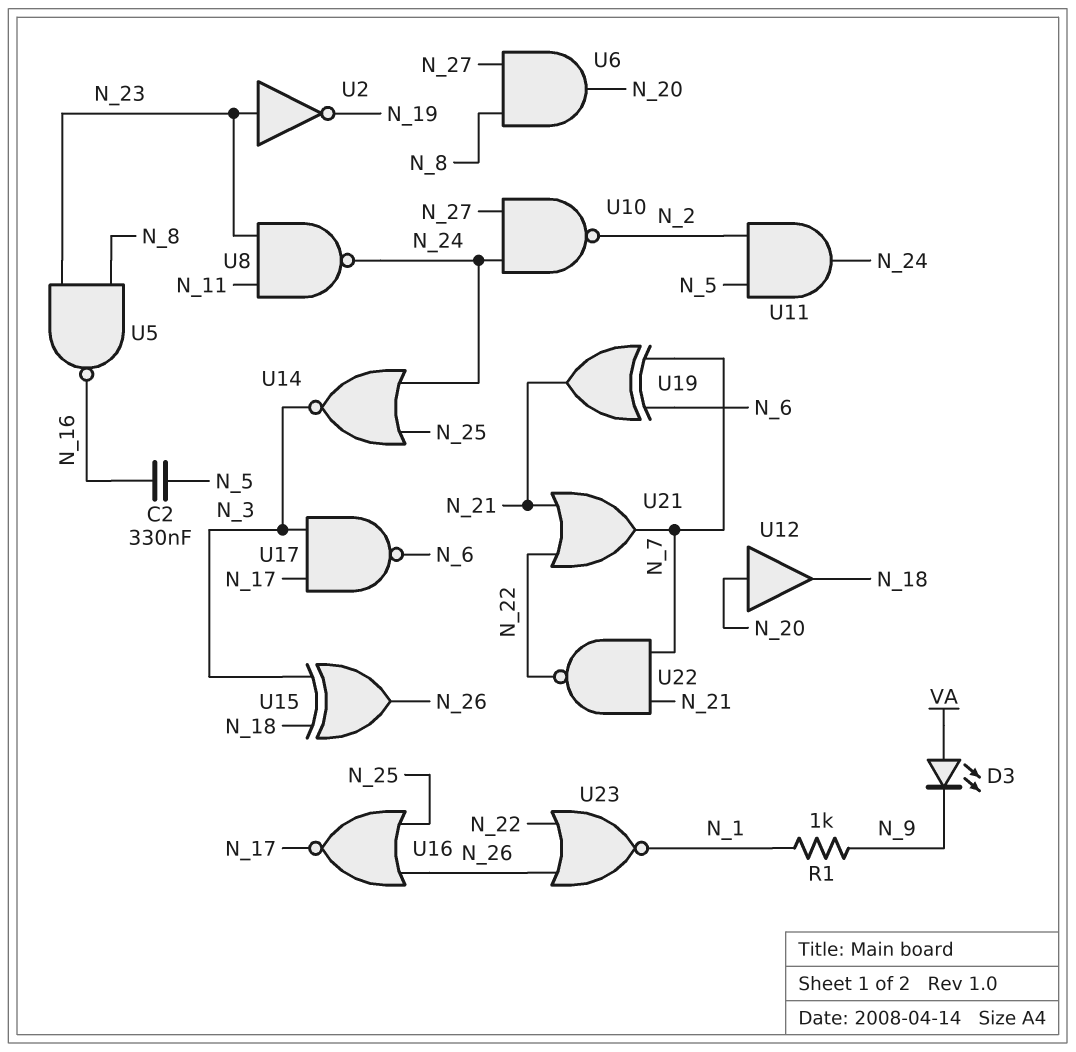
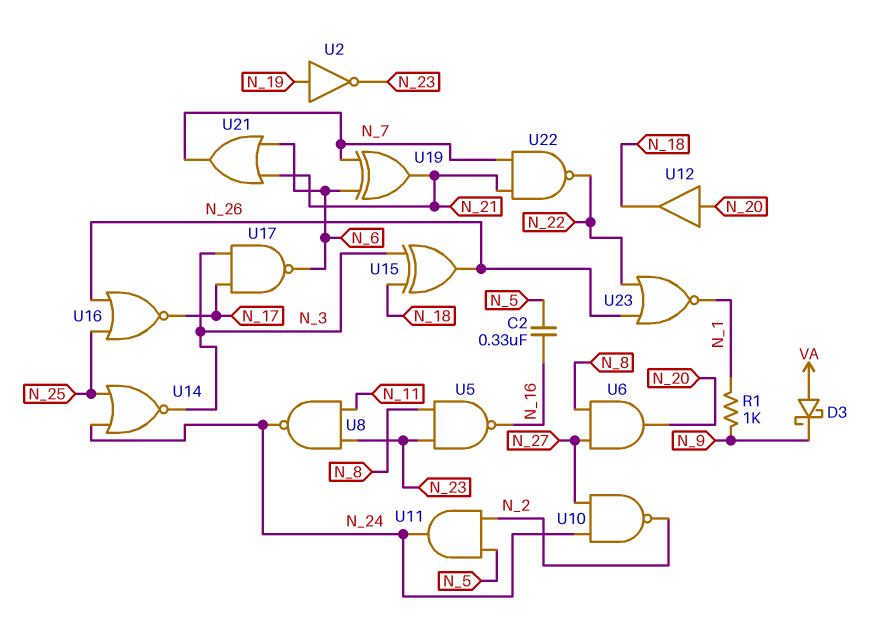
D3: LED (A VA, K N_9) -> schottky (A VA, K N_9)
U2: NOT (in N_23, out N_19) -> NOT (in N_19, out N_23)
U21: OR (in N_21, in N_22, out N_7) -> OR (in N_6, in N_21, out N_7)

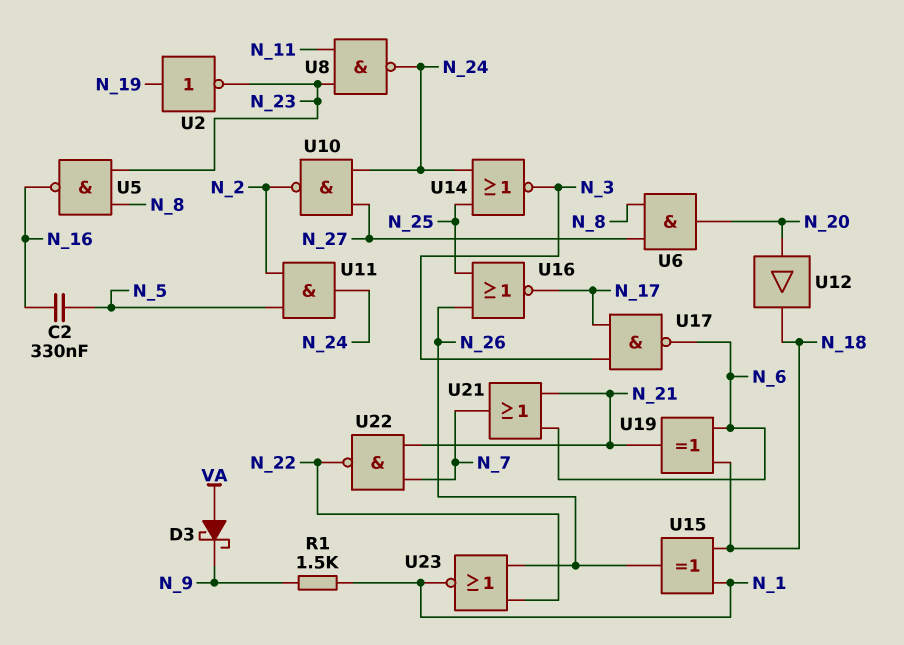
R1: 1k (N_1, N_9) -> 1.5k (N_1, N_9)
U15: XOR (in N_3, in N_18, out N_26) -> XOR (in N_1, in N_18, out N_26)
U19: XOR (in N_6, in N_7, out N_21) -> XOR (in N_6, in N_18, out N_21)

